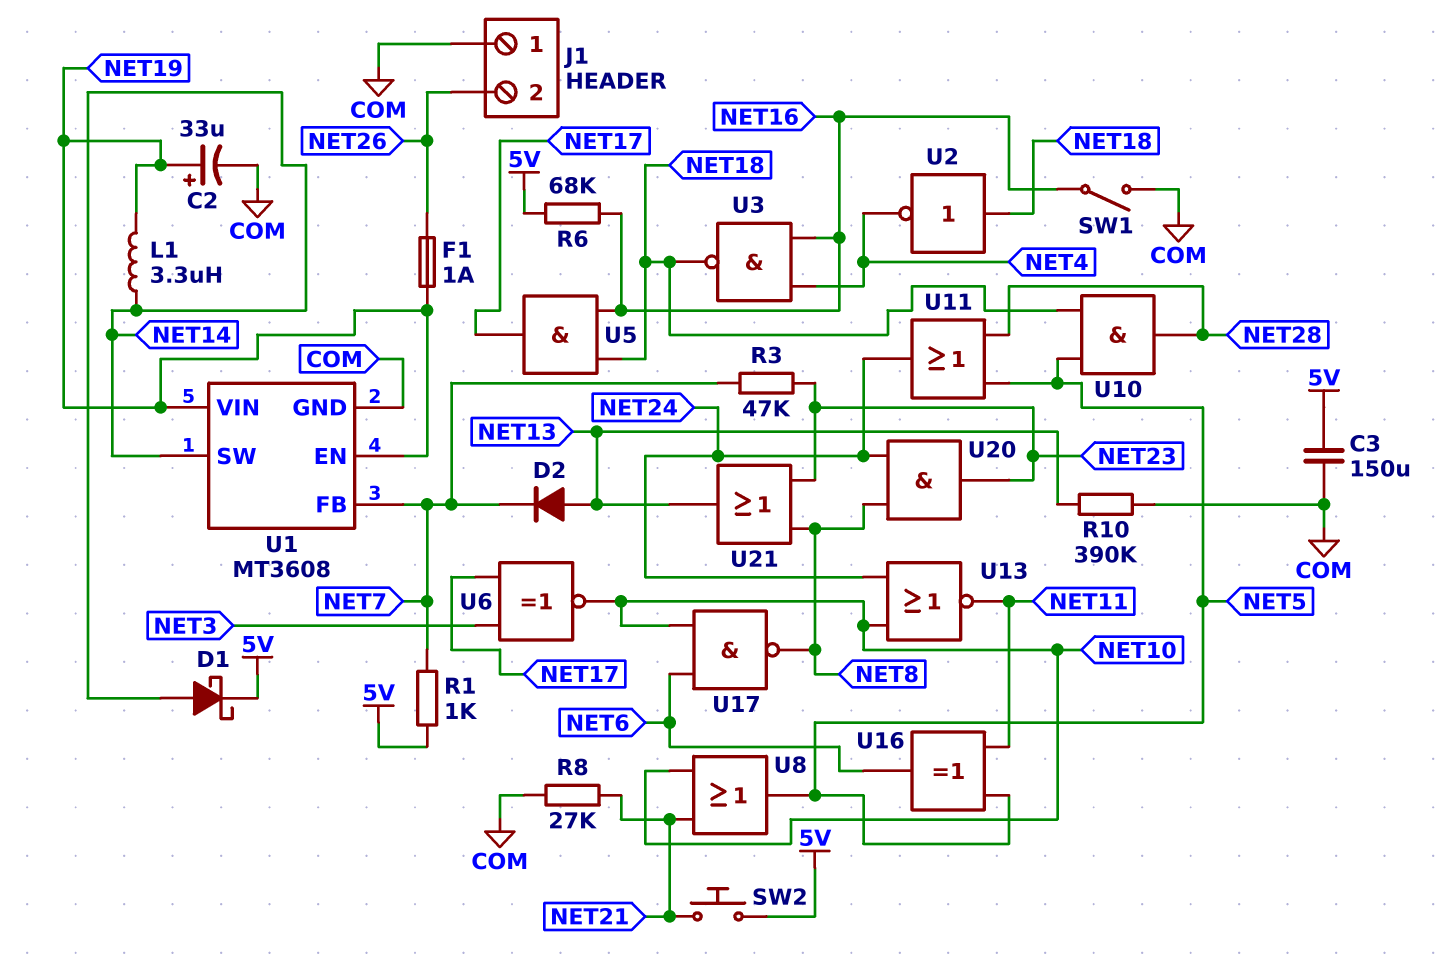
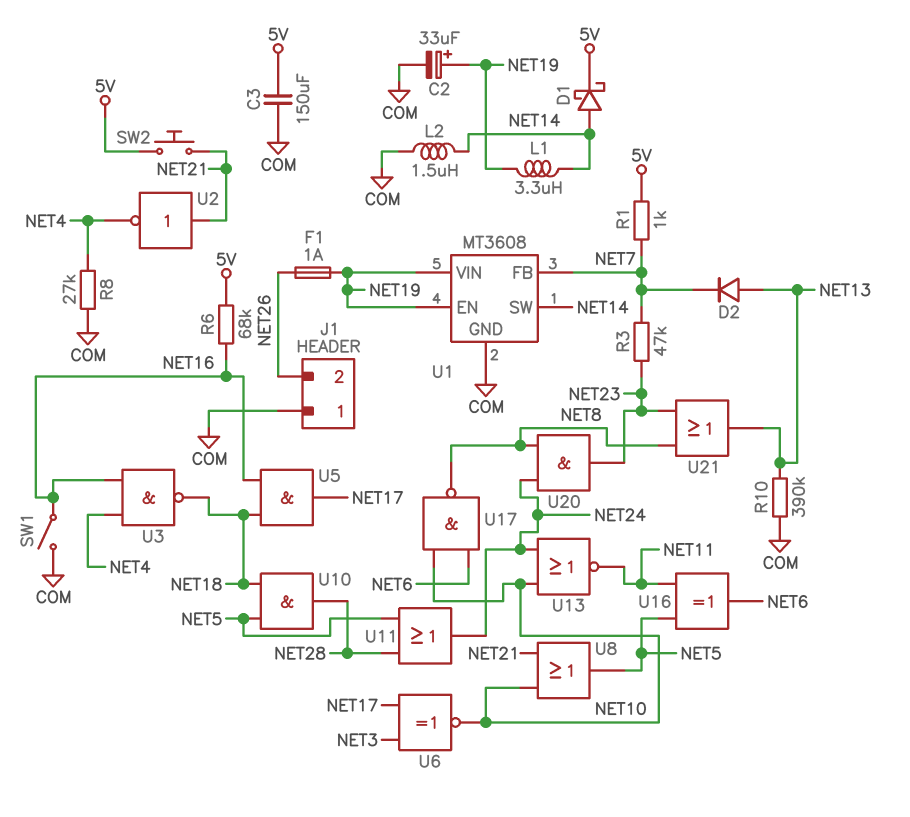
L2: none -> 1.5uH (COM, NET14)
R8: 27k (COM, NET21) -> 27k (COM, NET4)
U2: NOT (in NET18, out NET4) -> NOT (in NET21, out NET4)

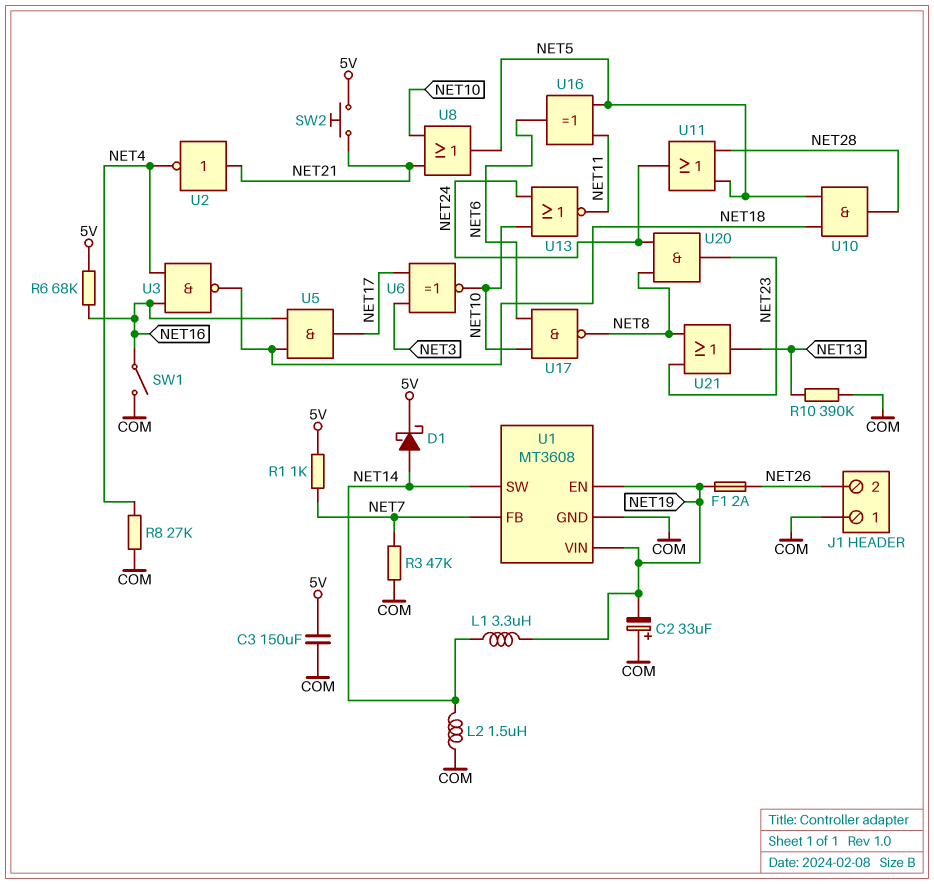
C2: 33uF (plus NET19, minus COM) -> 33uF (plus COM, minus NET19)
D2: diode (A NET13, K NET7) -> none
F1: 1A (NET19, NET26) -> 2A (NET19, NET26)
R3: 47k (NET7, NET23) -> 47k (COM, NET7)

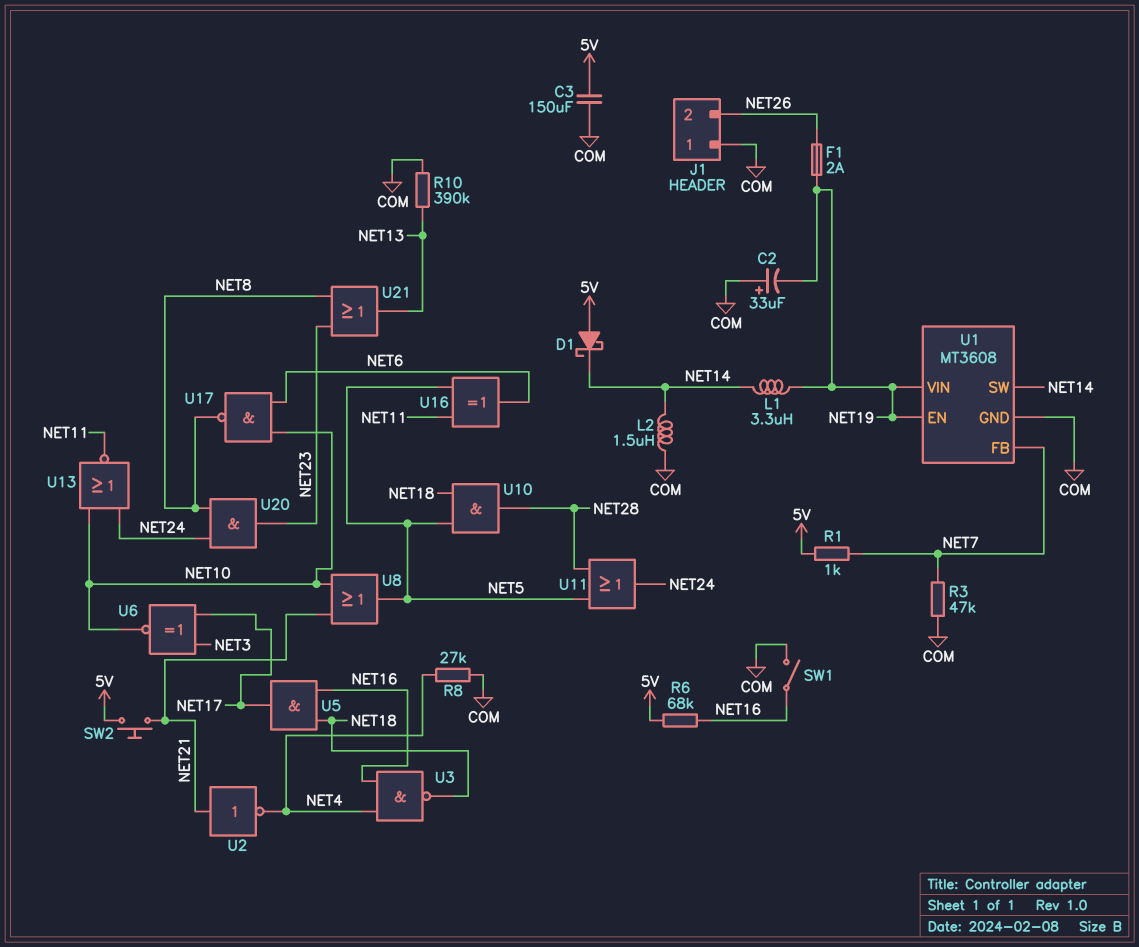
D1: schottky (A NET14, K 5V) -> schottky (A 5V, K NET14)

